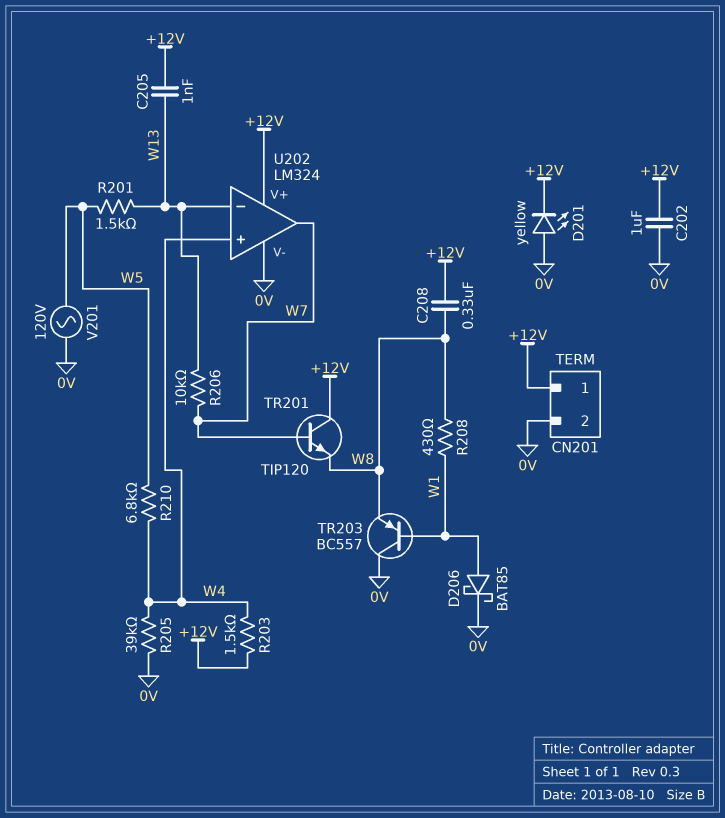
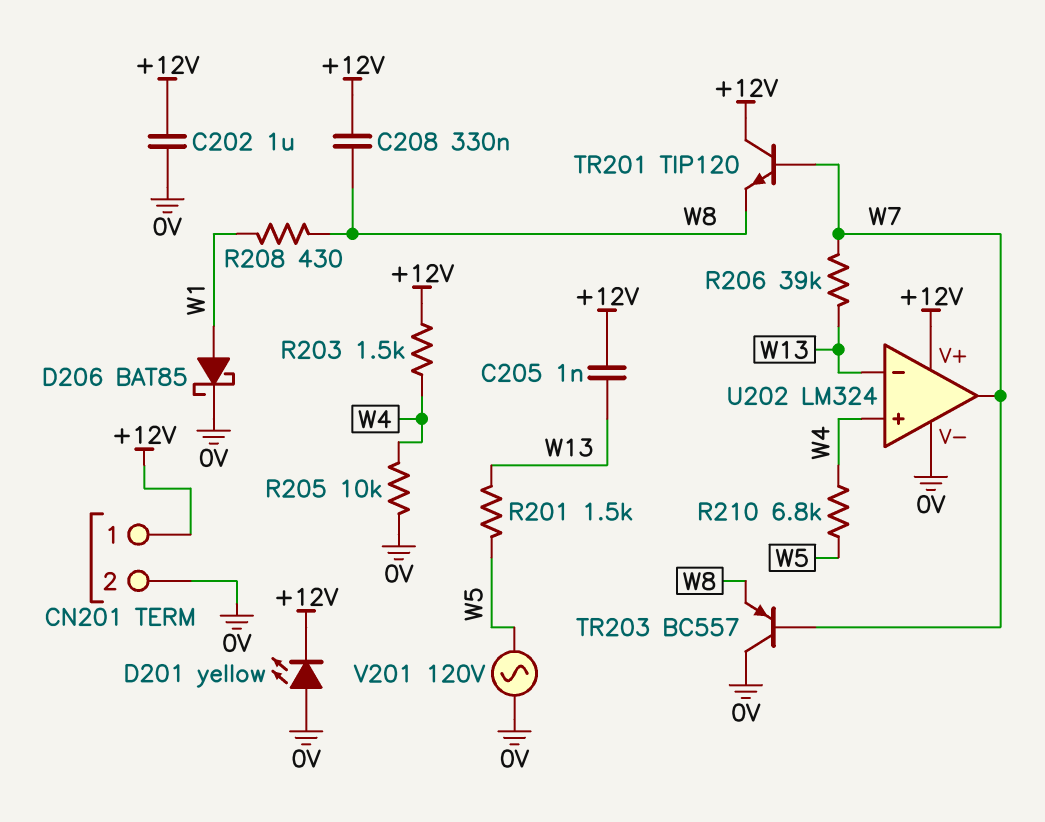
R205: 39k (0V, W4) -> 10k (0V, W4)
R206: 10k (W7, W13) -> 39k (W7, W13)
TR203: PNP BC557 (B W1, C 0V, E W8) -> PNP BC557 (B W7, C 0V, E W8)

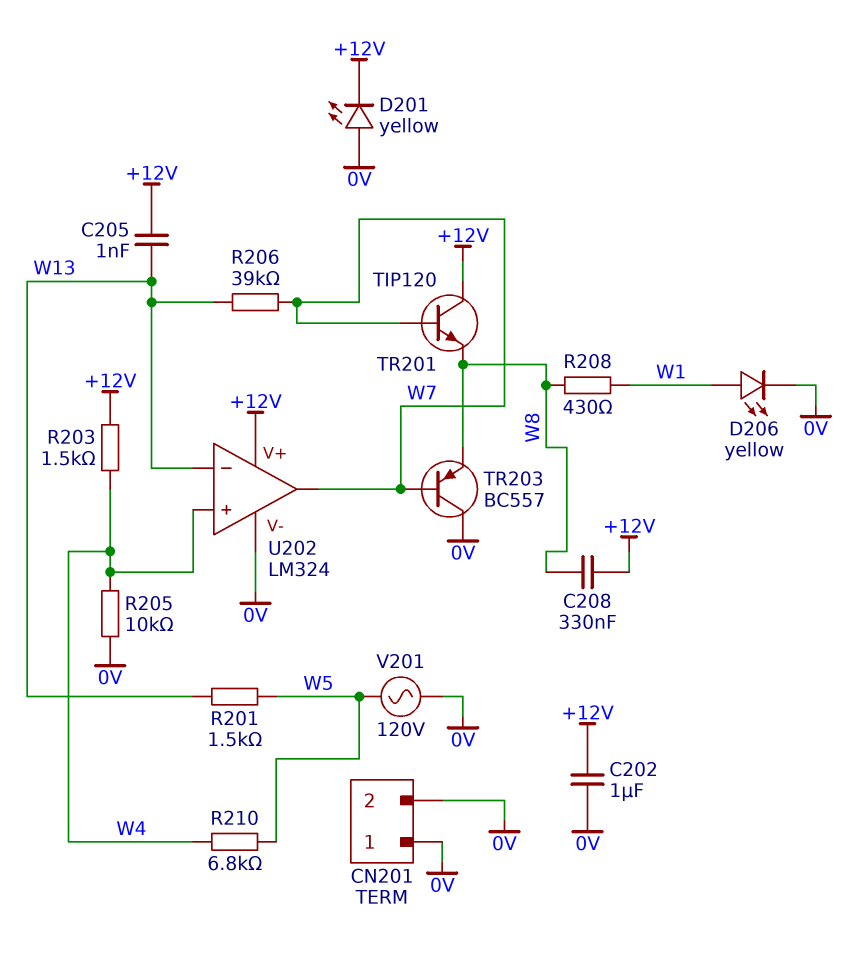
CN201 pin 1: +12V -> 0V
D206: schottky BAT85 (A W1, K 0V) -> LED yellow (A W1, K 0V)

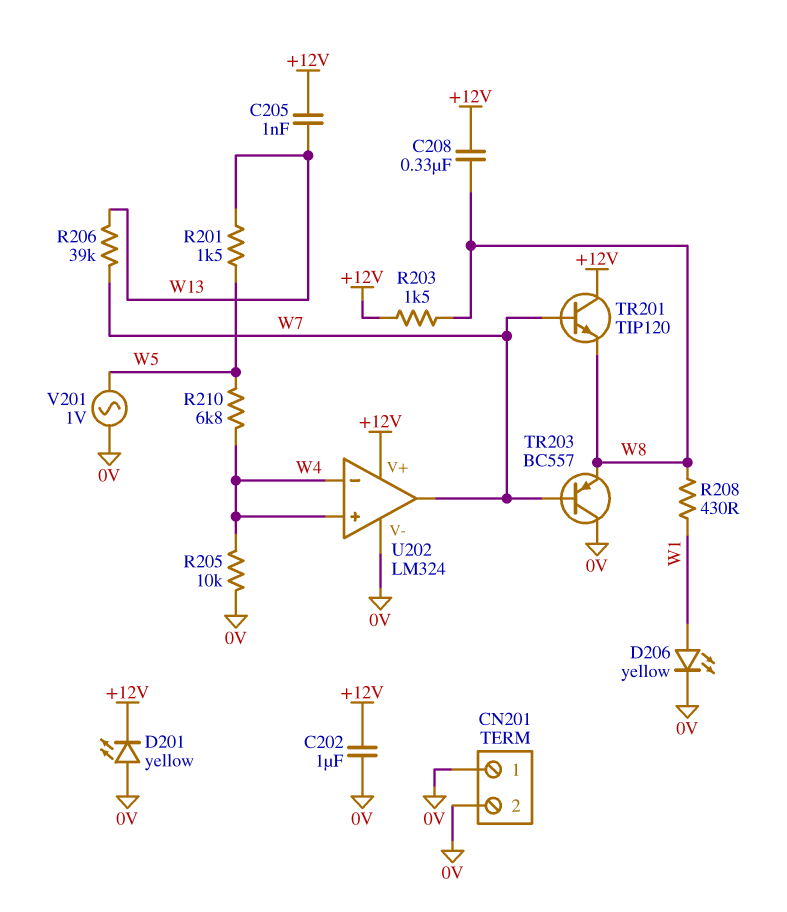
R203: 1.5k (+12V, W4) -> 1.5k (+12V, W8)
U202 pin in-: W13 -> W4
V201: AC 120V (0V, W5) -> AC 1V (0V, W5)

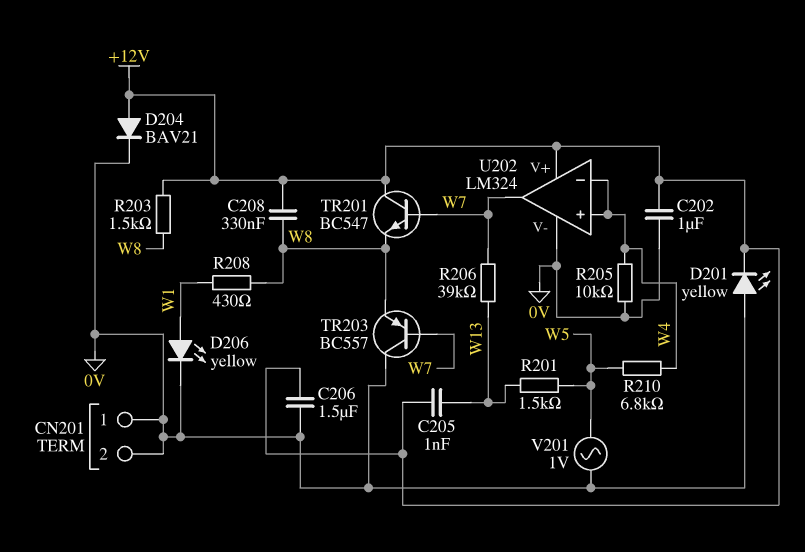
C206: none -> 1.5uF (+12V, 0V)
D204: none -> diode BAV21 (A +12V, K 0V)
TR201: NPN TIP120 (B W7, C +12V, E W8) -> NPN BC547 (B W7, C +12V, E W8)

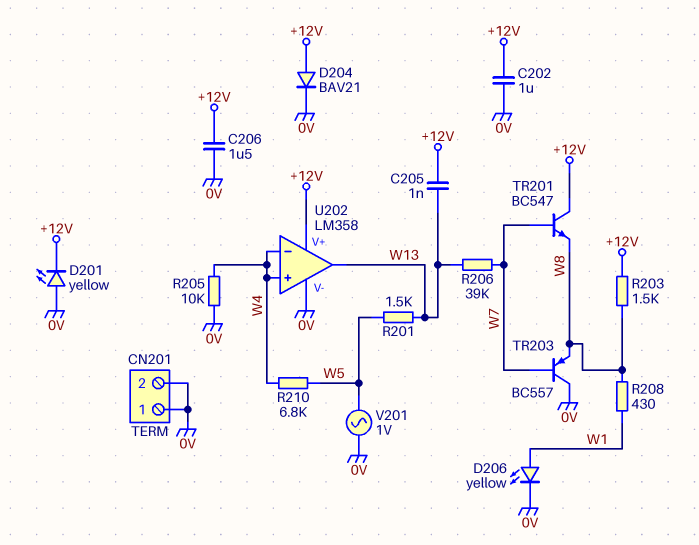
C208: 330nF (+12V, W8) -> none
U202: LM324 -> LM358
U202 pin out: W7 -> W13

